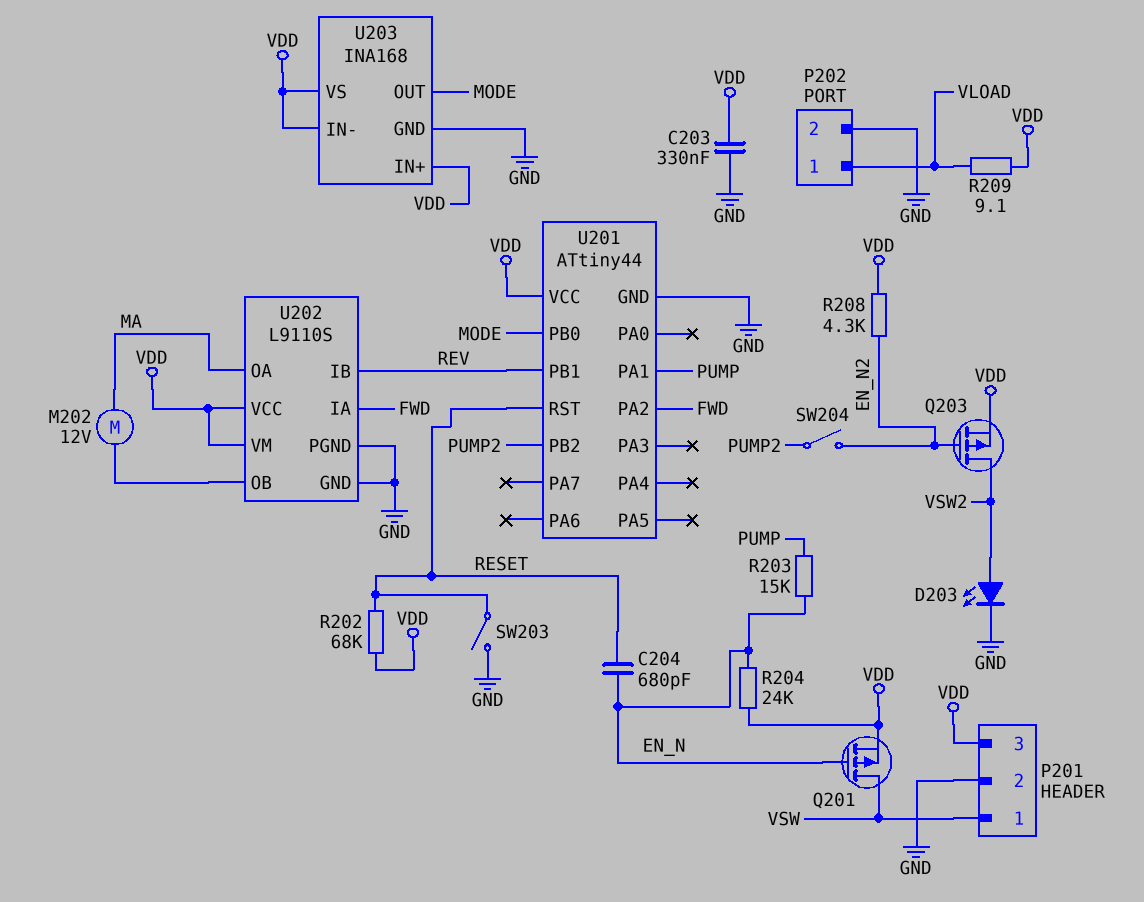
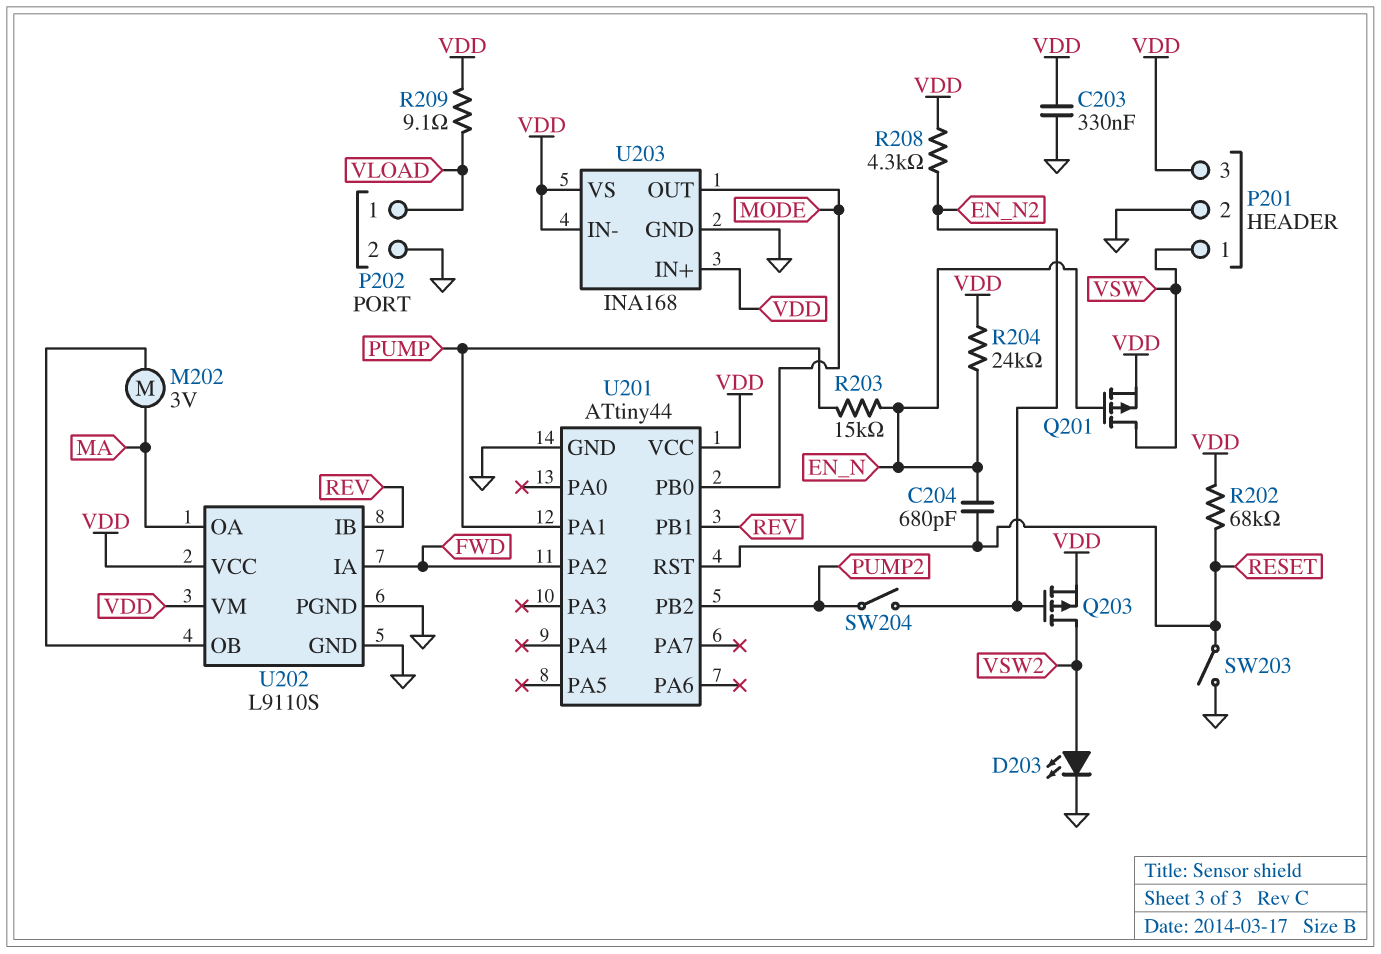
M202: motor 12V (MA, U202/OB) -> motor 3V (MA, U202/OB)

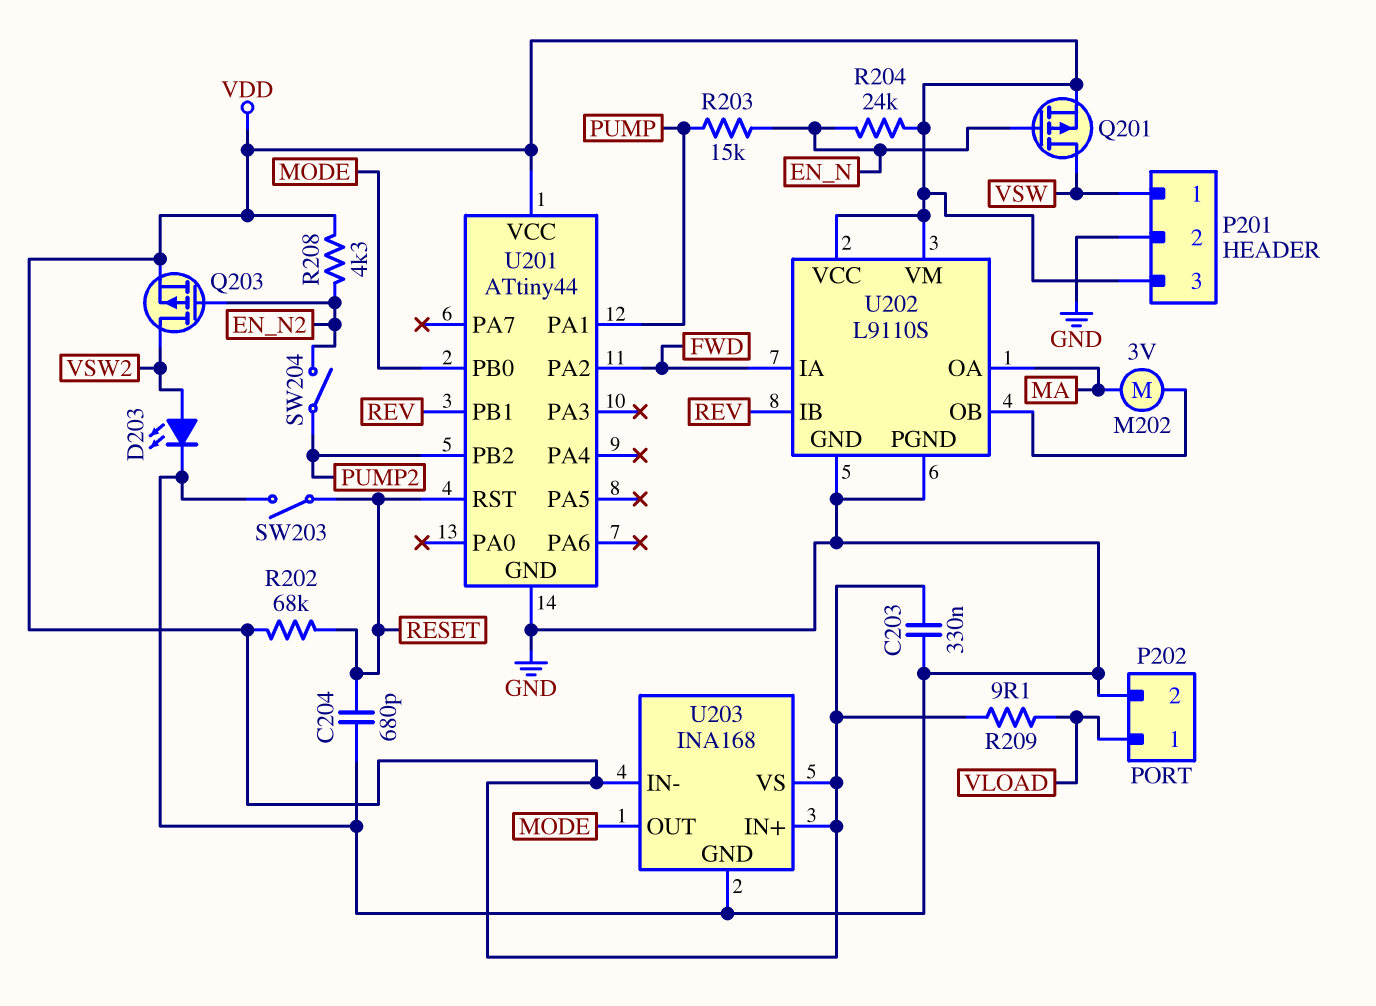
C204: 680pF (EN_N, RESET) -> 680pF (GND, RESET)

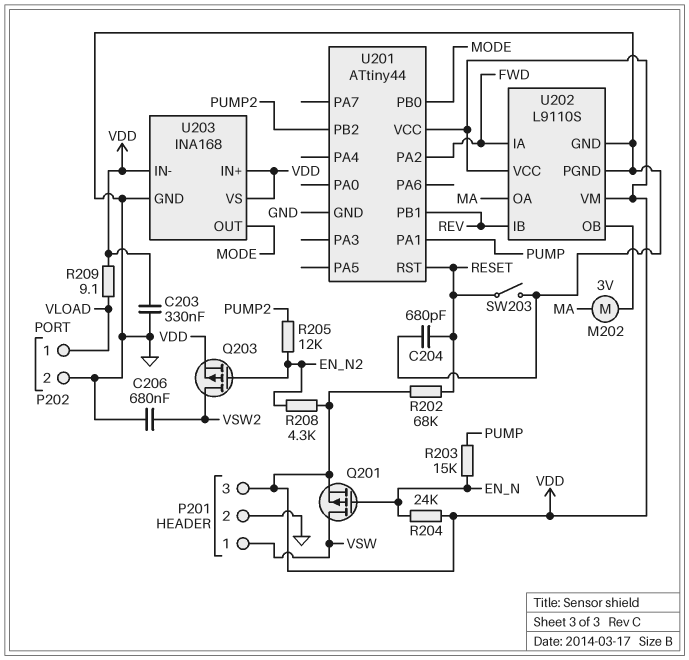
C206: none -> 680nF (GND, VSW2)
D203: LED (A VSW2, K GND) -> none
R205: none -> 12k (EN_N2, PUMP2)
SW204: switch (EN_N2, PUMP2) -> none

